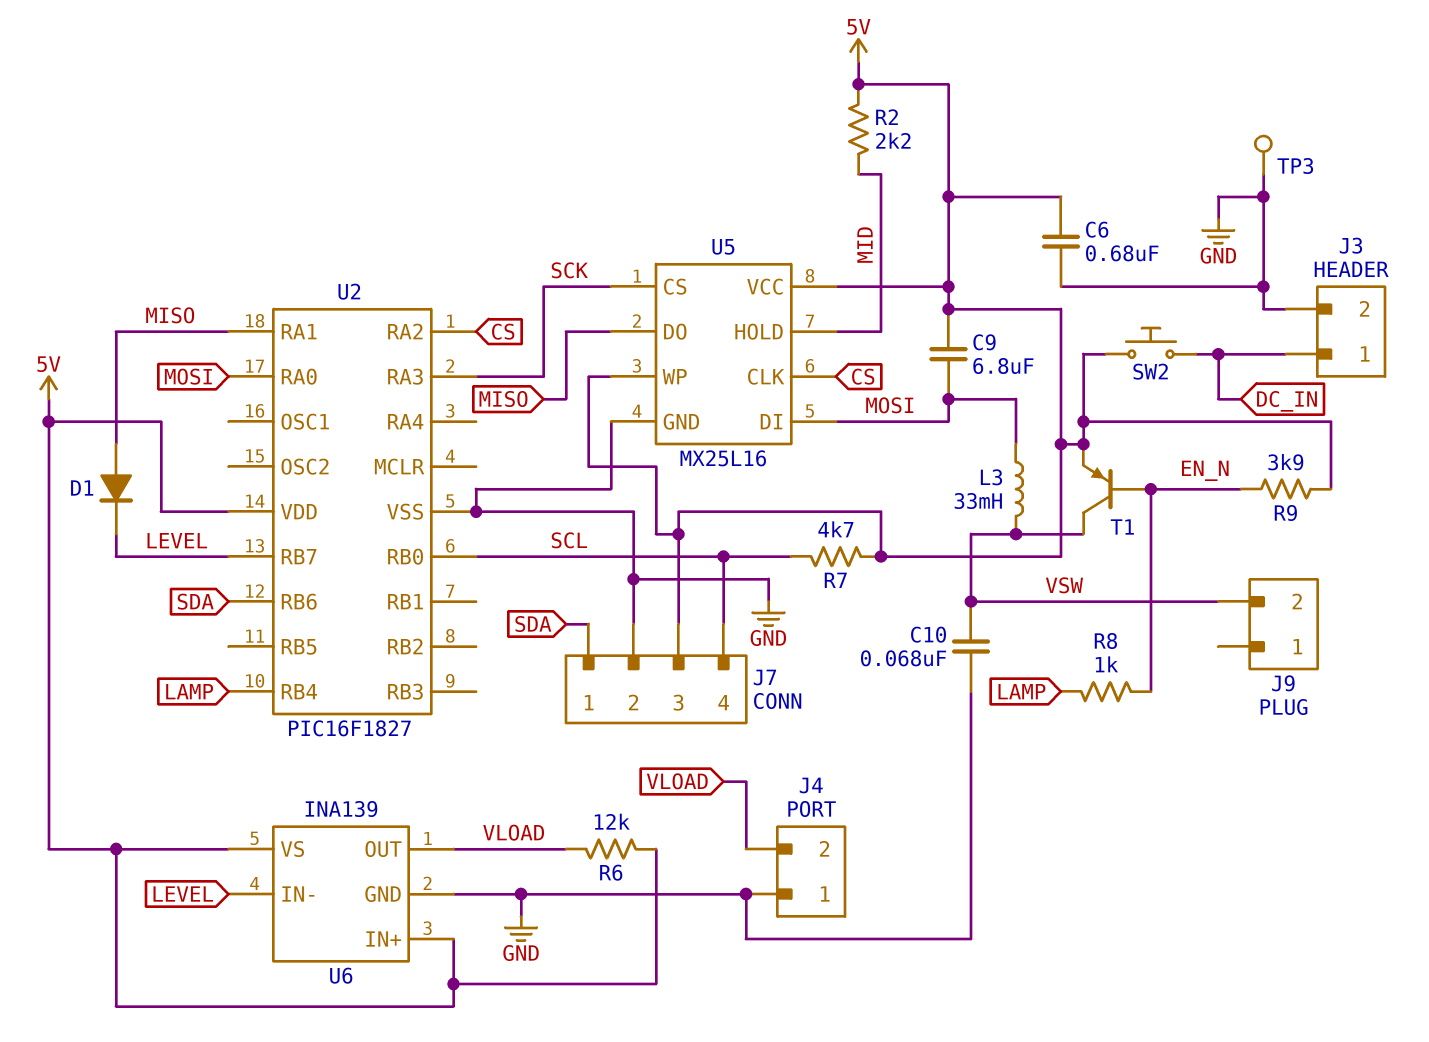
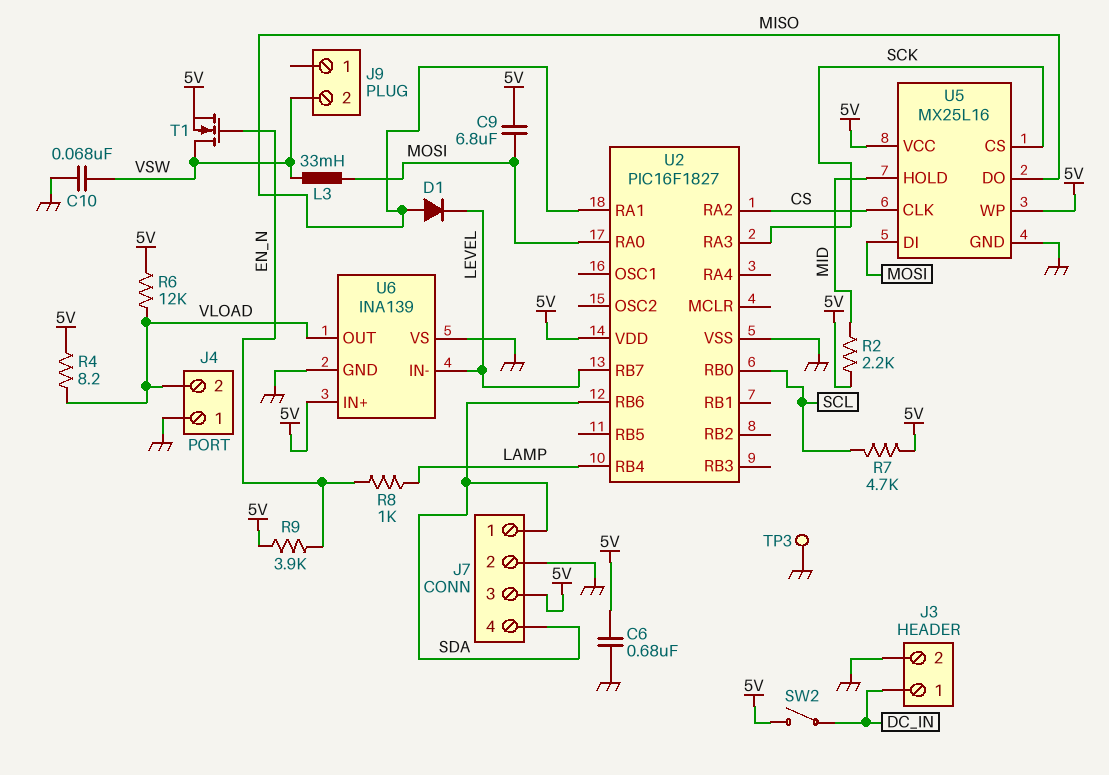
J7 pin 4: SCL -> SDA
R4: none -> 8.2 (5V, VLOAD)
SW2: button (5V, DC_IN) -> switch (5V, DC_IN)
T1: PNP (B EN_N, C VSW, E 5V) -> NMOS (G EN_N, D VSW, S 5V)
U6 pin VS: 5V -> GND

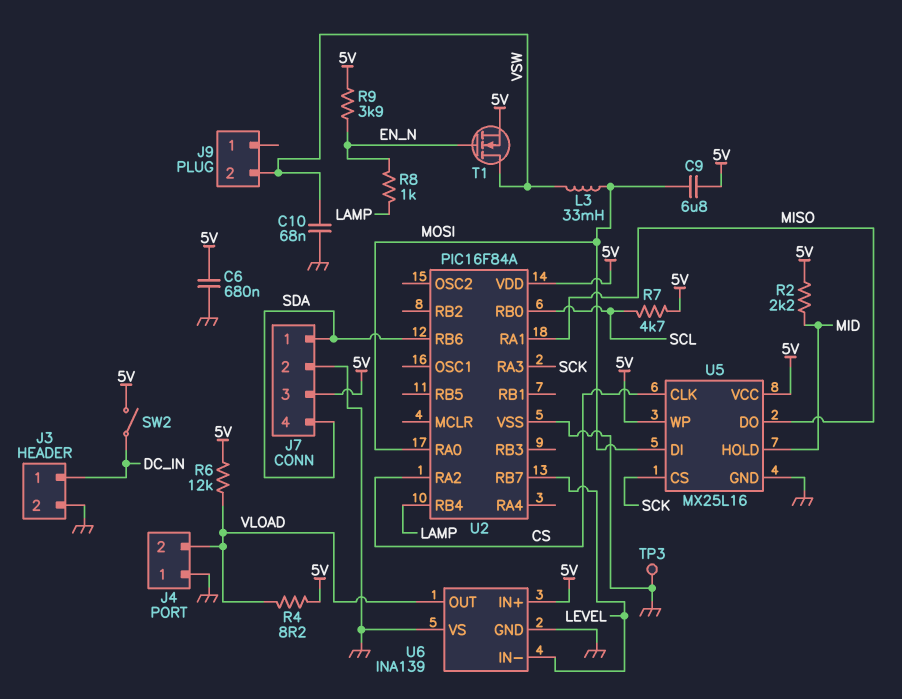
D1: diode (A MISO, K LEVEL) -> none
U2: PIC16F1827 -> PIC16F84A

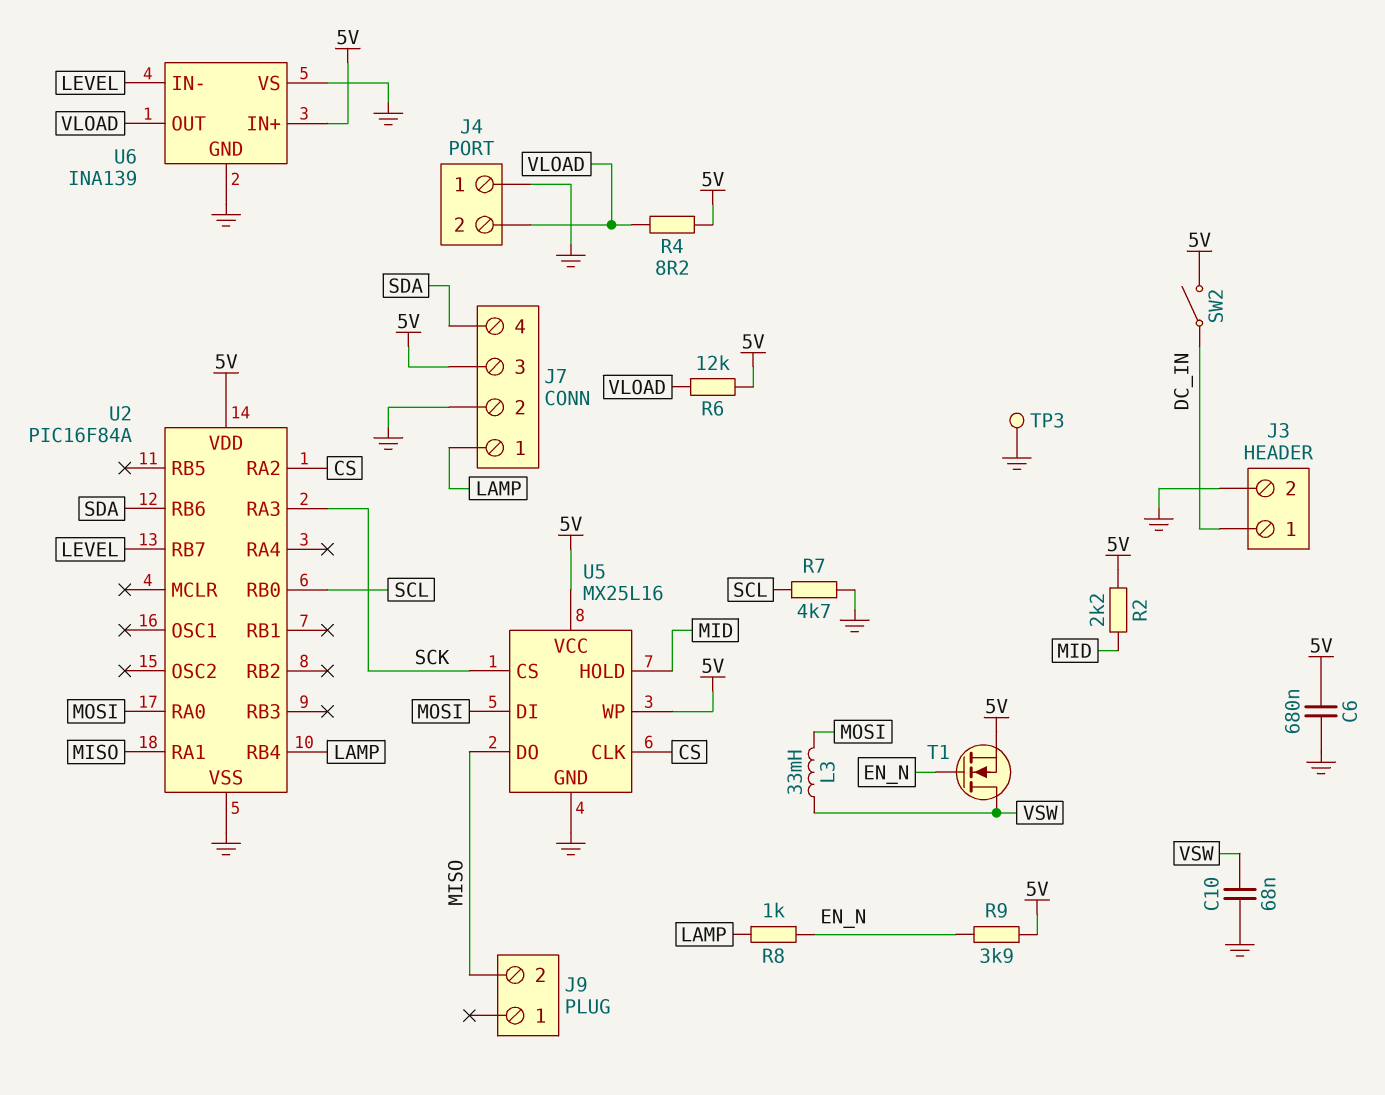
C9: 6.8uF (5V, MOSI) -> none
J7 pin 1: SDA -> LAMP
J9 pin 2: VSW -> MISO
R7: 4.7k (5V, SCL) -> 4.7k (GND, SCL)

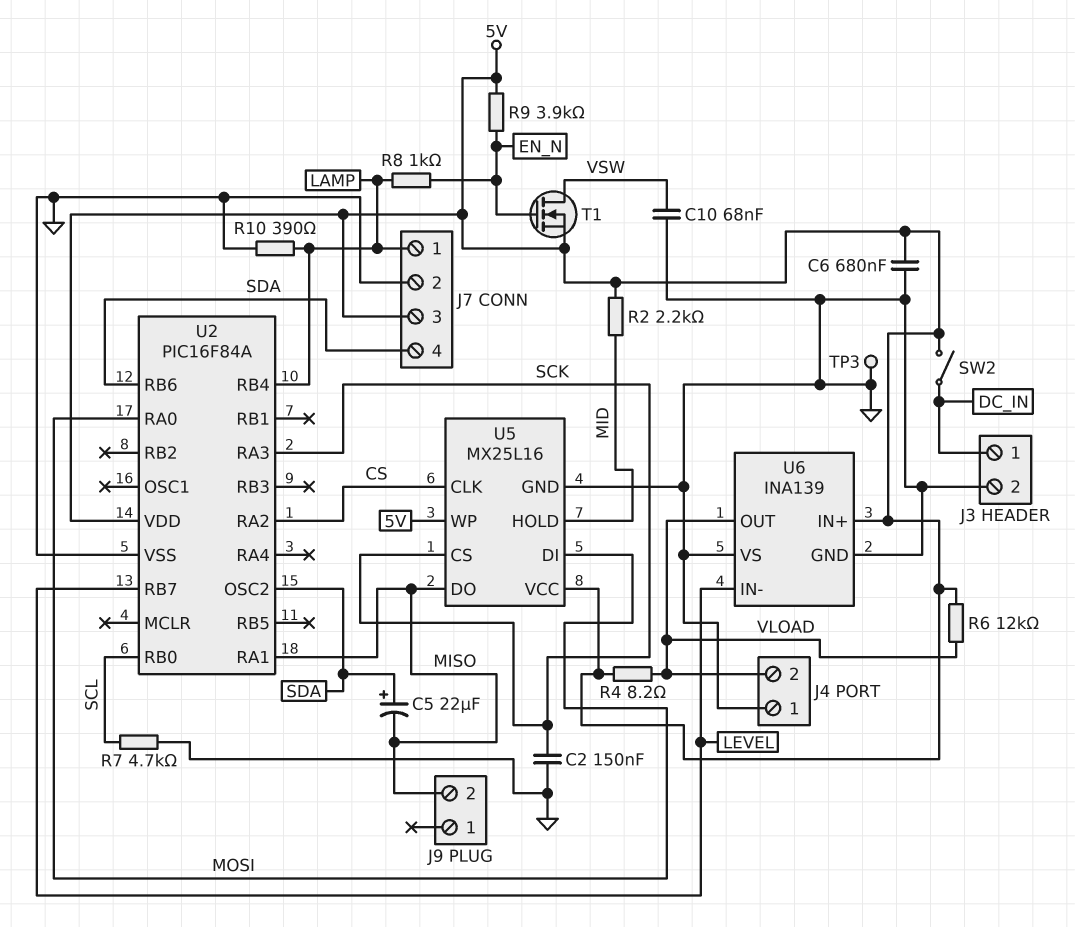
C2: none -> 150nF (GND, SCK)
C5: none -> 22uF (plus SDA, minus MISO)
L3: 33mH (MOSI, VSW) -> none
R10: none -> 390 (GND, LAMP)
U2 pin OSC2: none -> SDA

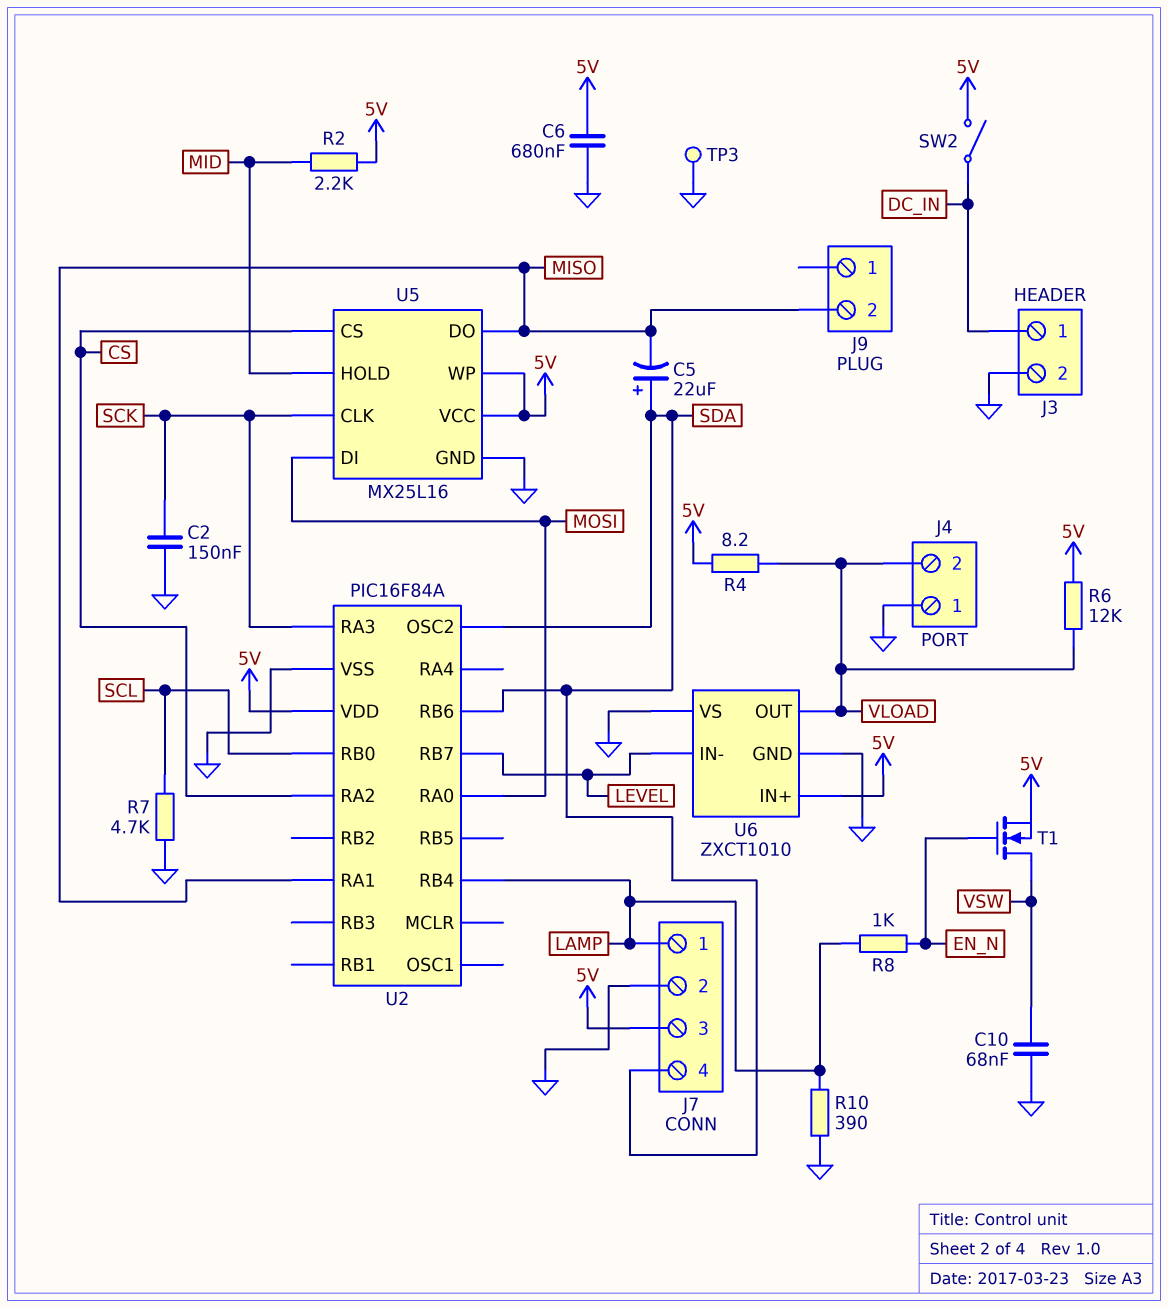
R9: 3.9k (5V, EN_N) -> none
U5 pin CLK: CS -> SCK
U5 pin CS: SCK -> CS
U6: INA139 -> ZXCT1010

